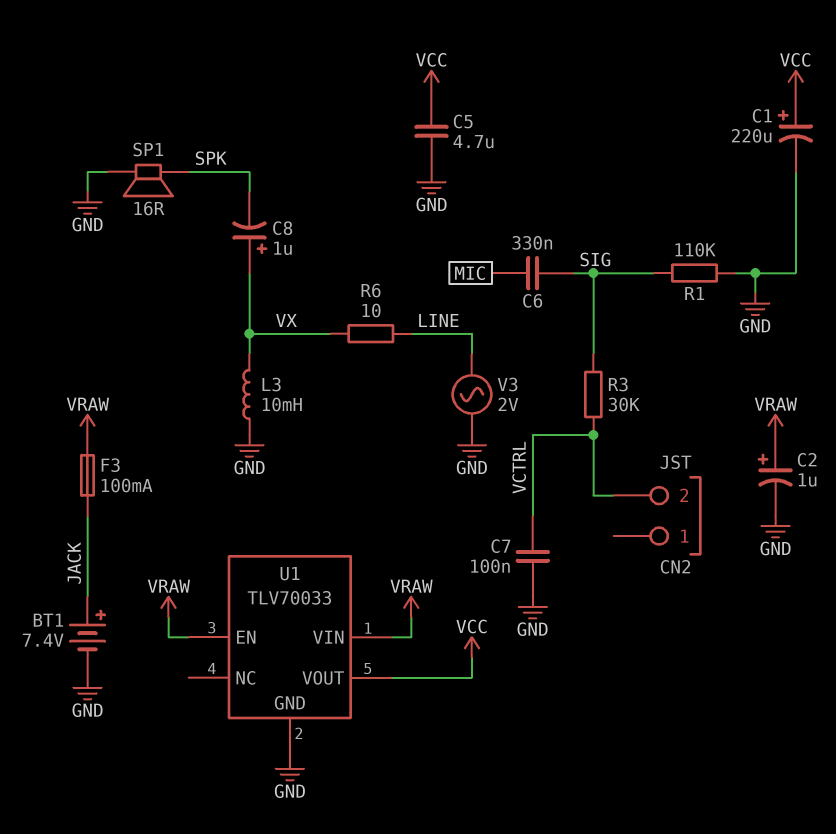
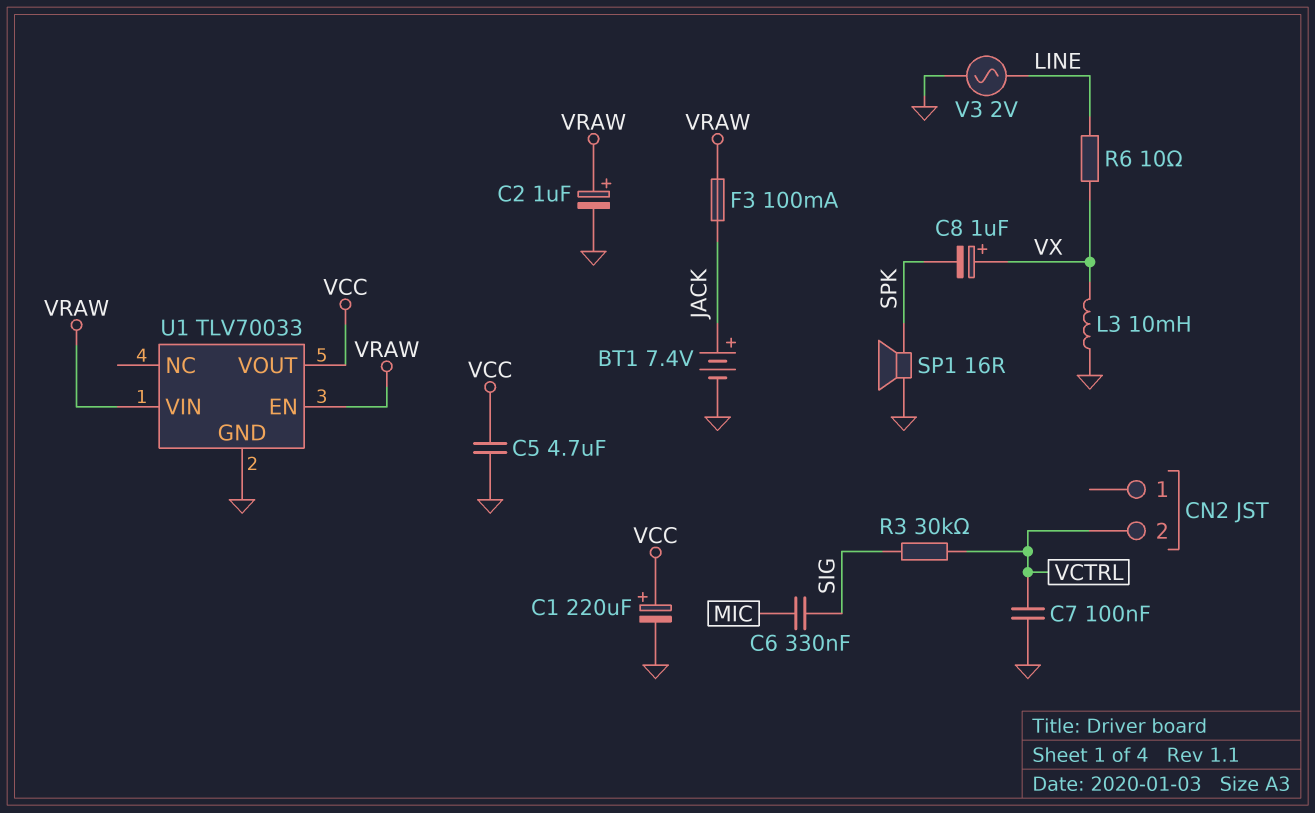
R1: 110k (GND, SIG) -> none

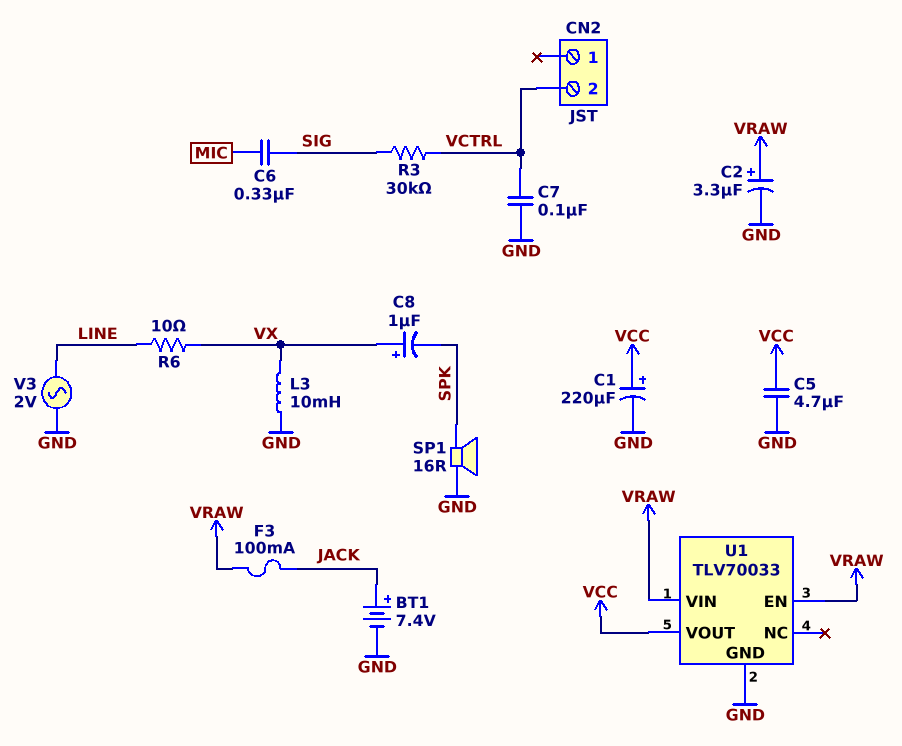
C2: 1uF (plus VRAW, minus GND) -> 3.3uF (plus VRAW, minus GND)

